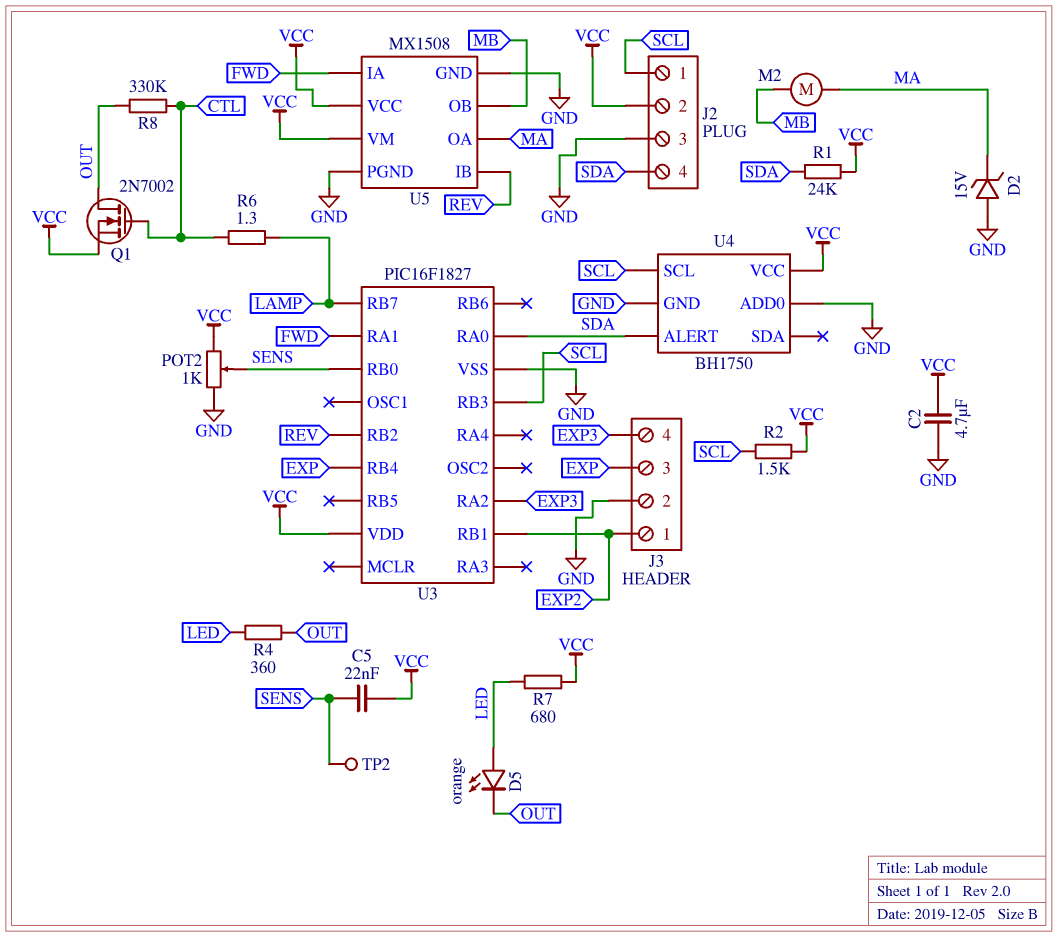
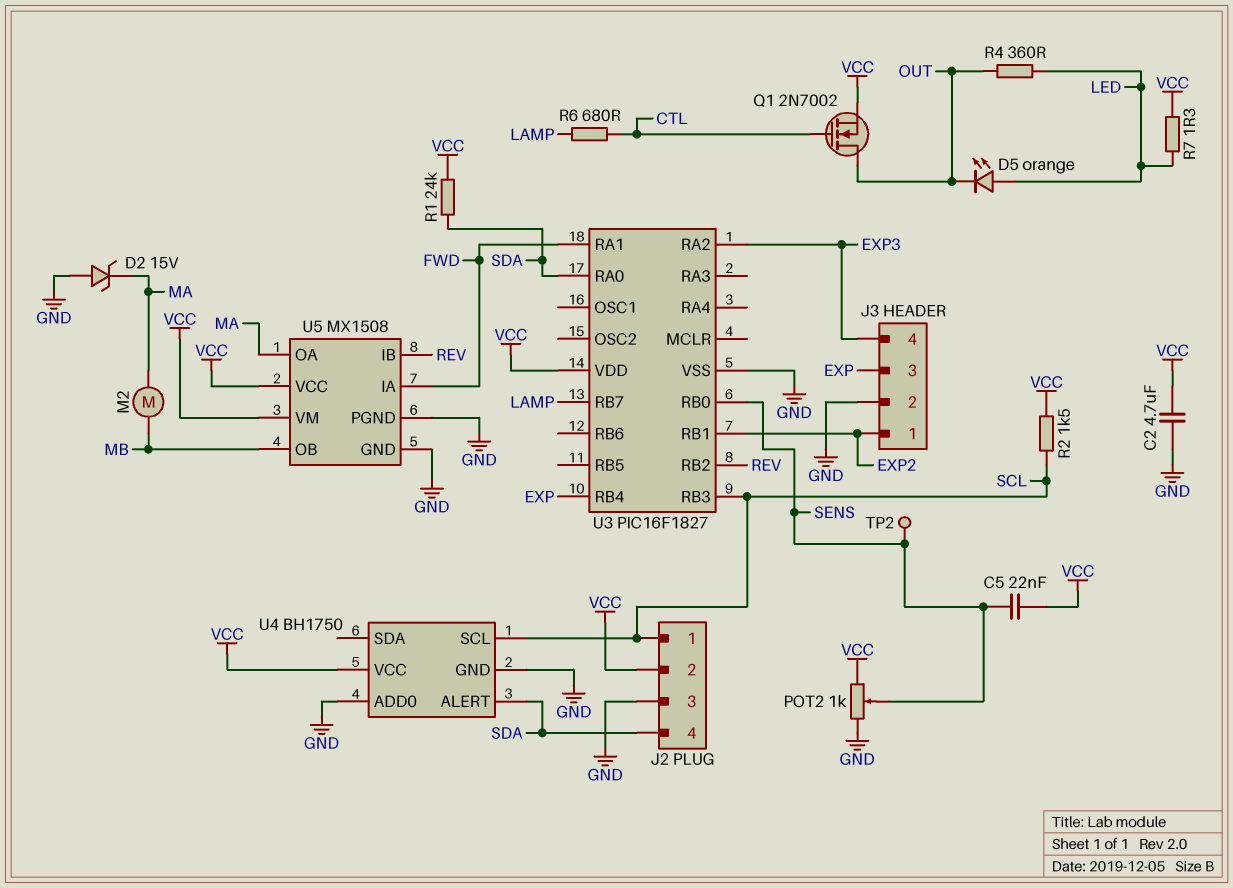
R6: 1.3 (CTL, LAMP) -> 680 (CTL, LAMP)
R7: 680 (LED, VCC) -> 1.3 (LED, VCC)
R8: 330k (CTL, OUT) -> none

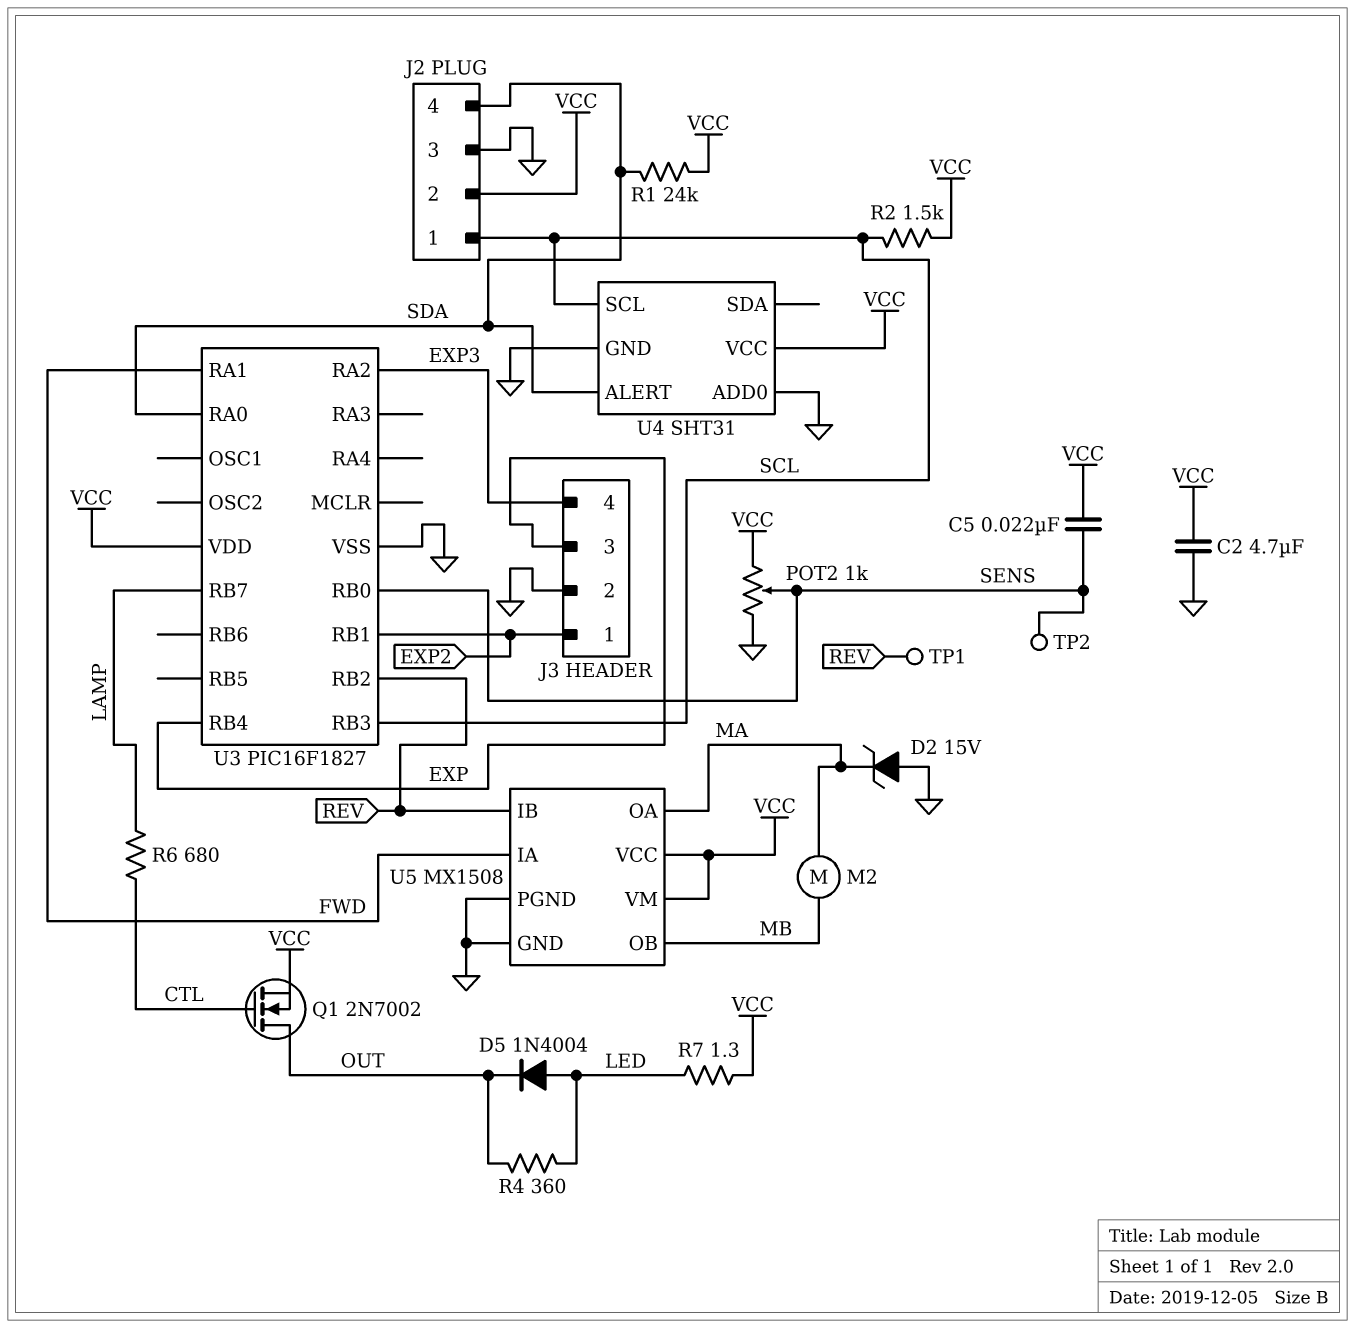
D5: LED orange (A LED, K OUT) -> diode 1N4004 (A LED, K OUT)
TP1: none -> test point (REV)
U4: BH1750 -> SHT31

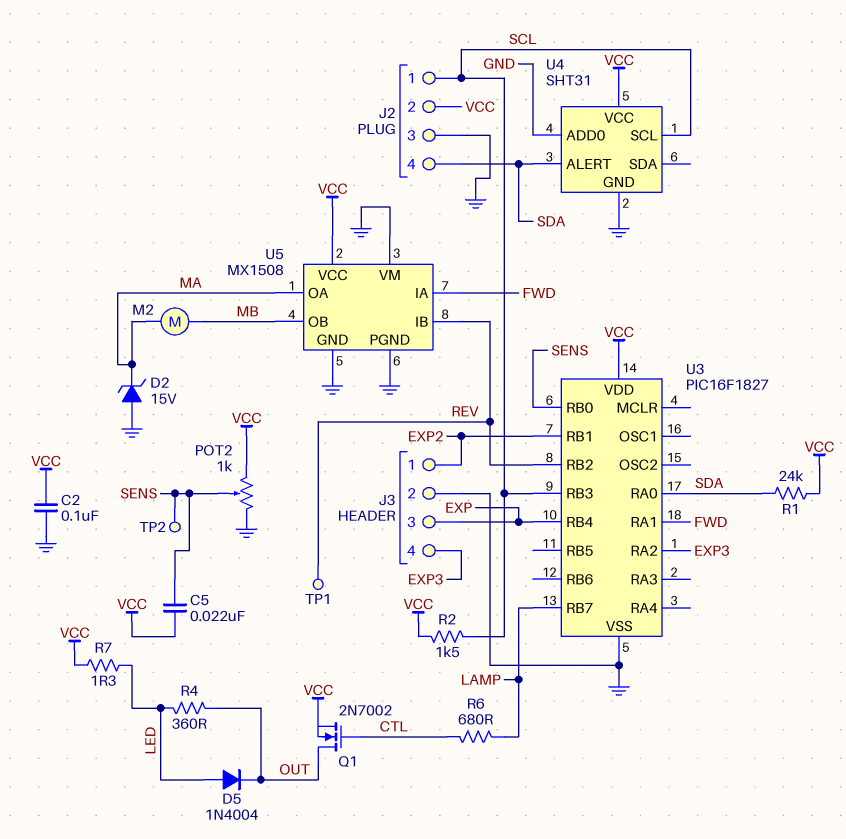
C2: 4.7uF (GND, VCC) -> 100nF (GND, VCC)
U5 pin VM: VCC -> GND

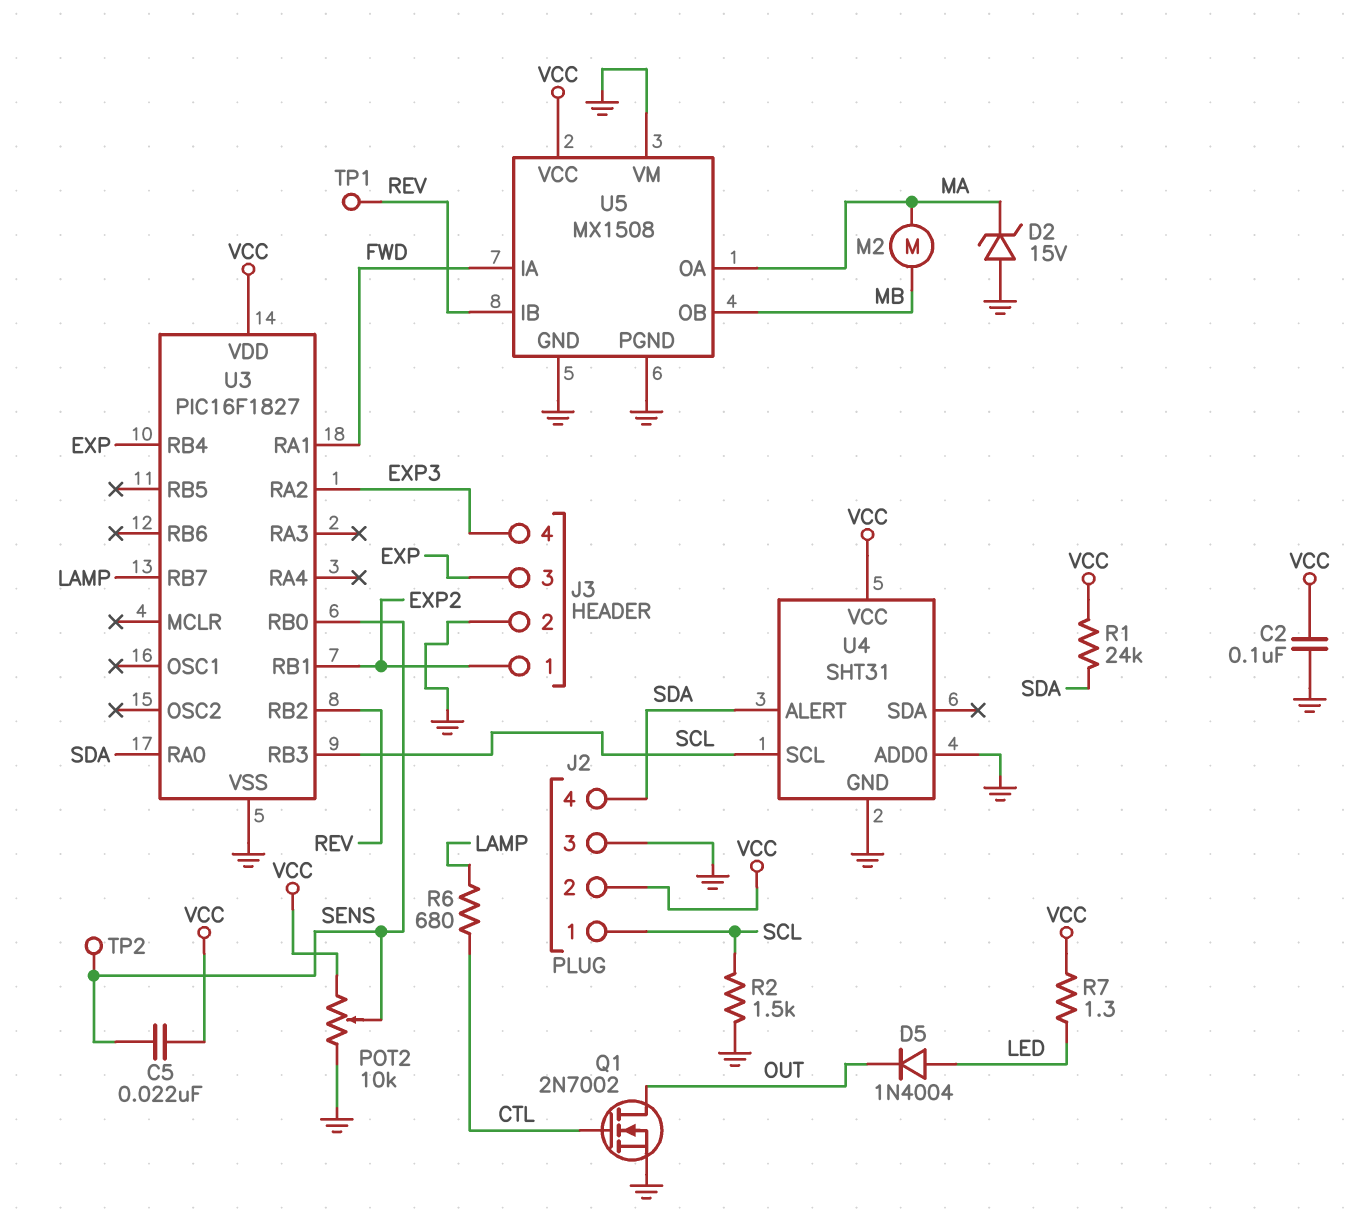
POT2: 1k (GND, VCC, wiper SENS) -> 10k (GND, VCC, wiper SENS)
Q1: NMOS 2N7002 (G CTL, D OUT, S VCC) -> NMOS 2N7002 (G CTL, D OUT, S GND)
R2: 1.5k (SCL, VCC) -> 1.5k (GND, SCL)
R4: 360 (LED, OUT) -> none

